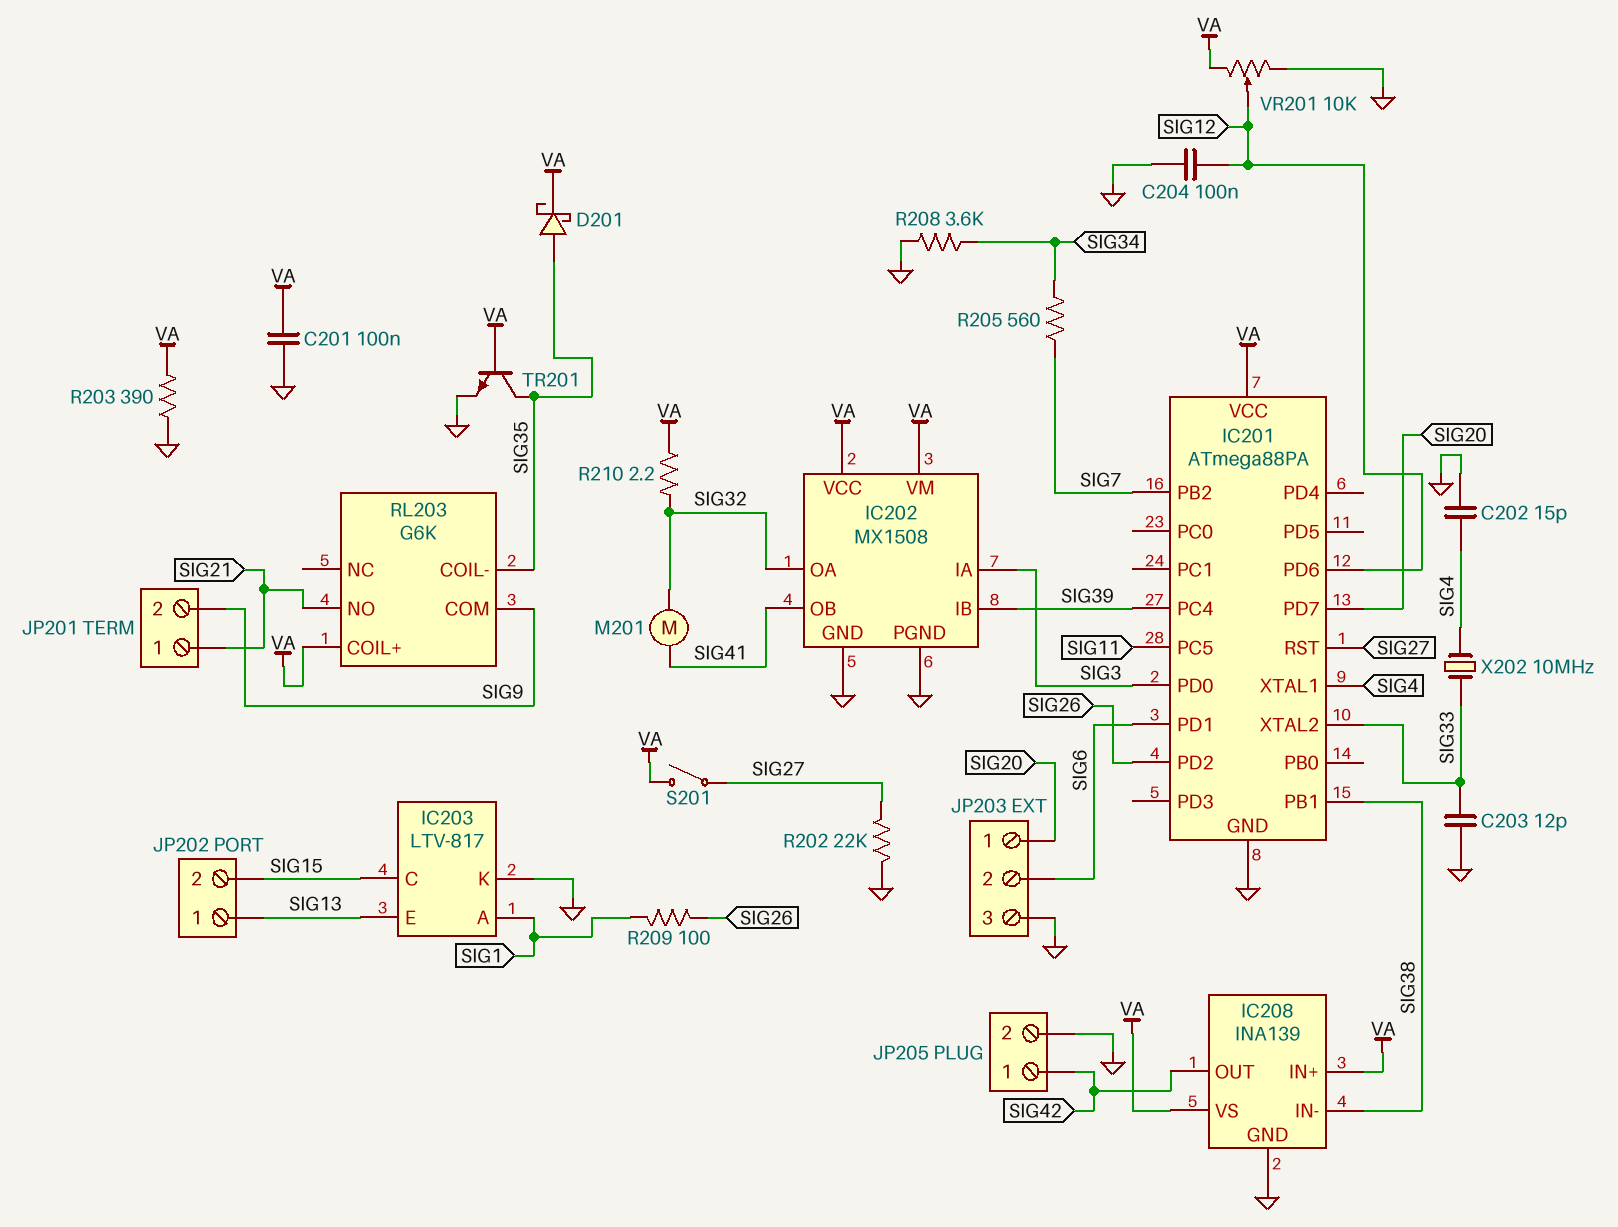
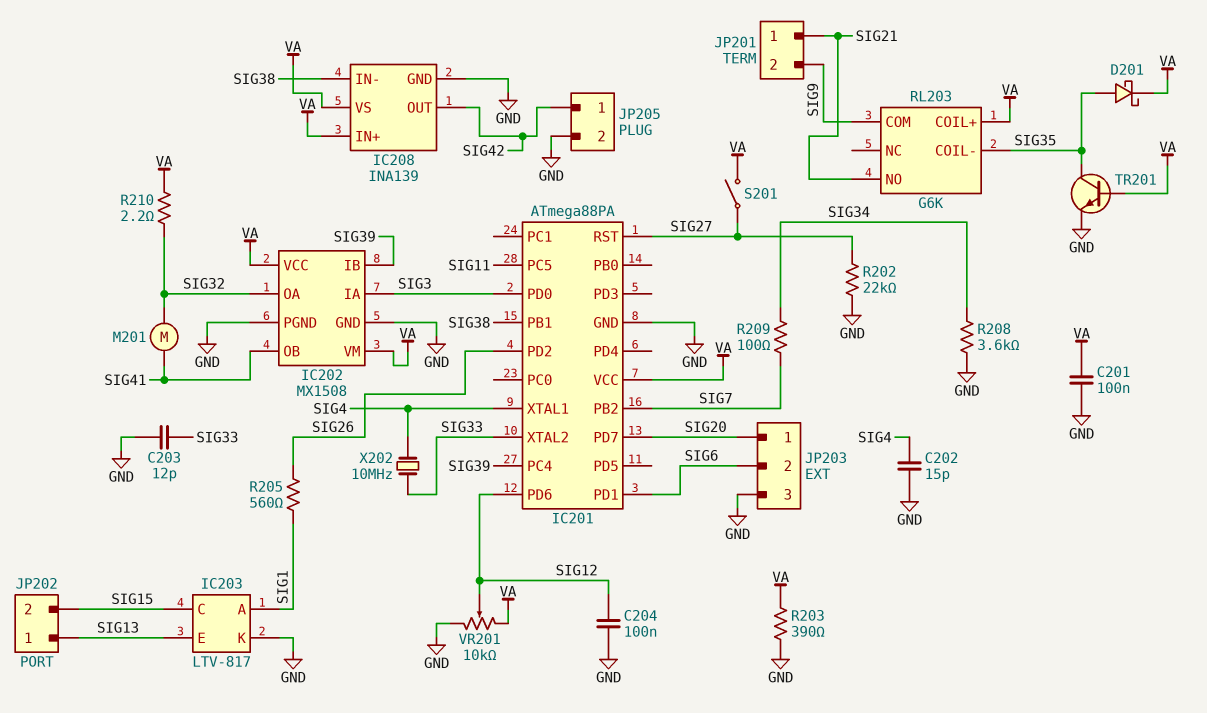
R205: 560 (SIG7, SIG34) -> 560 (SIG1, SIG26)
R209: 100 (SIG1, SIG26) -> 100 (SIG7, SIG34)

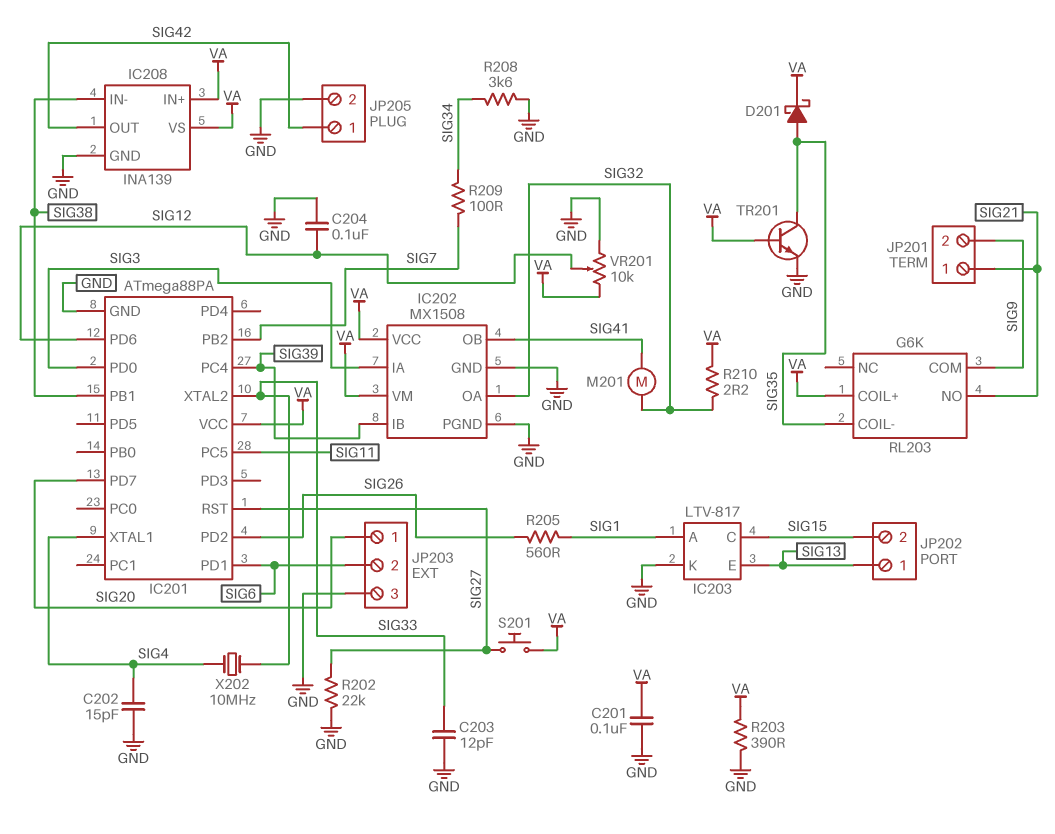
S201: switch (SIG27, VA) -> button (SIG27, VA)

